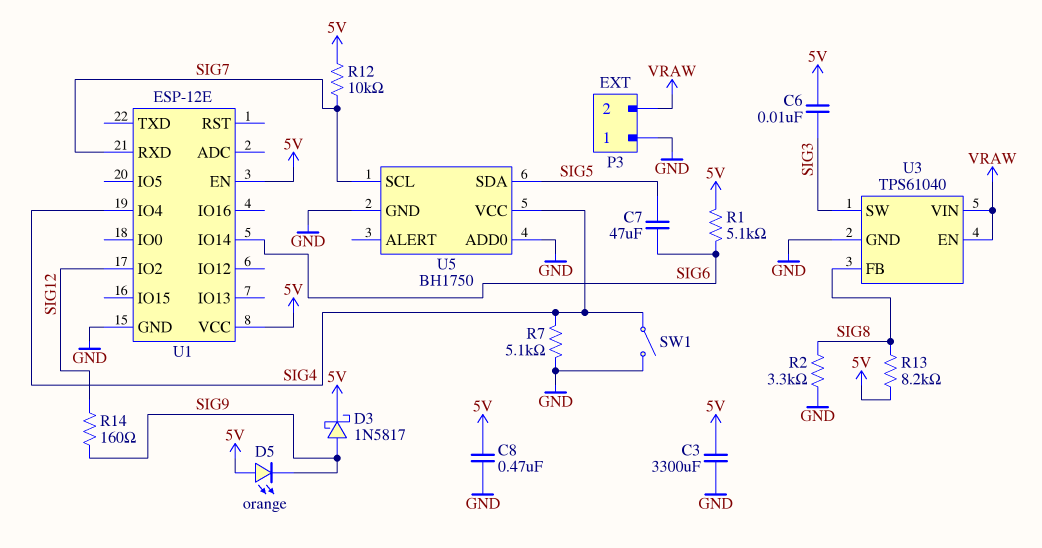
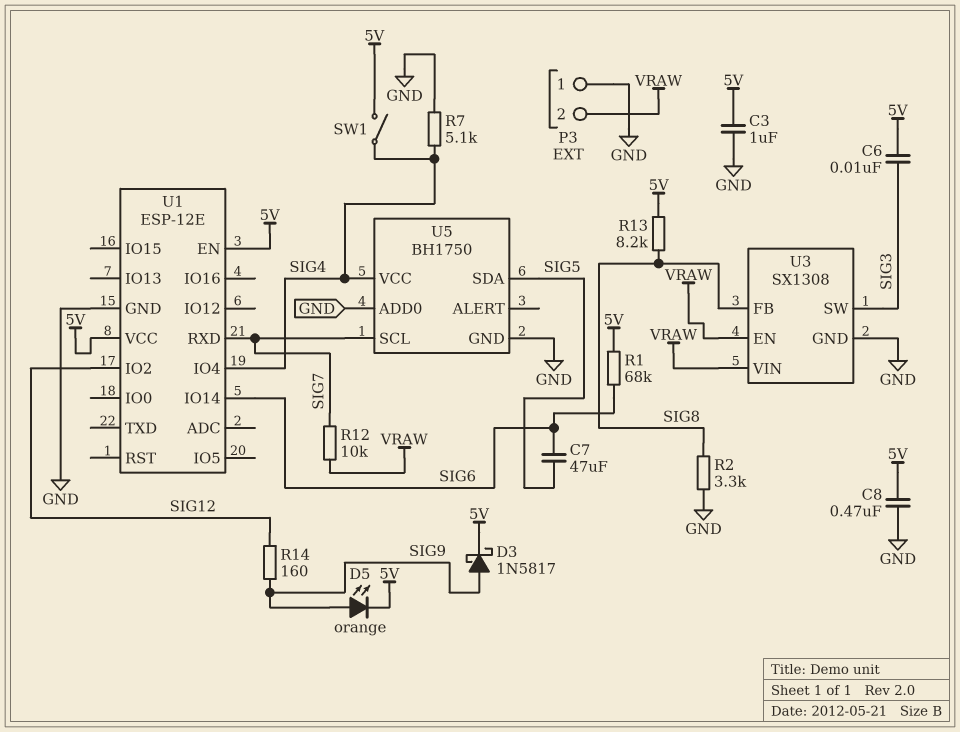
C3: 3300uF (5V, GND) -> 1uF (5V, GND)
D5: LED orange (A 5V, K SIG9) -> LED orange (A SIG9, K 5V)
R1: 5.1k (5V, SIG6) -> 68k (5V, SIG6)
R12: 10k (5V, SIG7) -> 10k (SIG7, VRAW)
SW1: switch (GND, SIG4) -> switch (5V, SIG4)
U3: TPS61040 -> SX1308

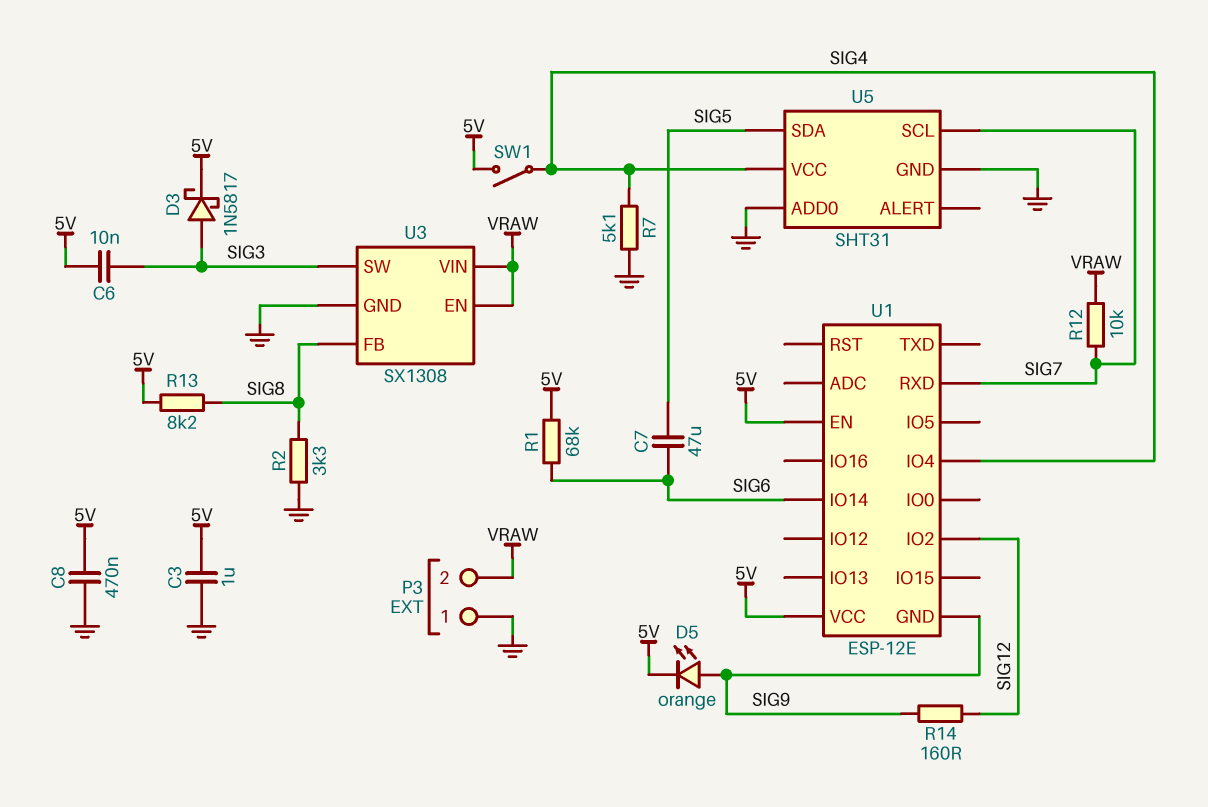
D3: schottky 1N5817 (A SIG9, K 5V) -> schottky 1N5817 (A SIG3, K 5V)
U1 pin GND: GND -> SIG9
U5: BH1750 -> SHT31

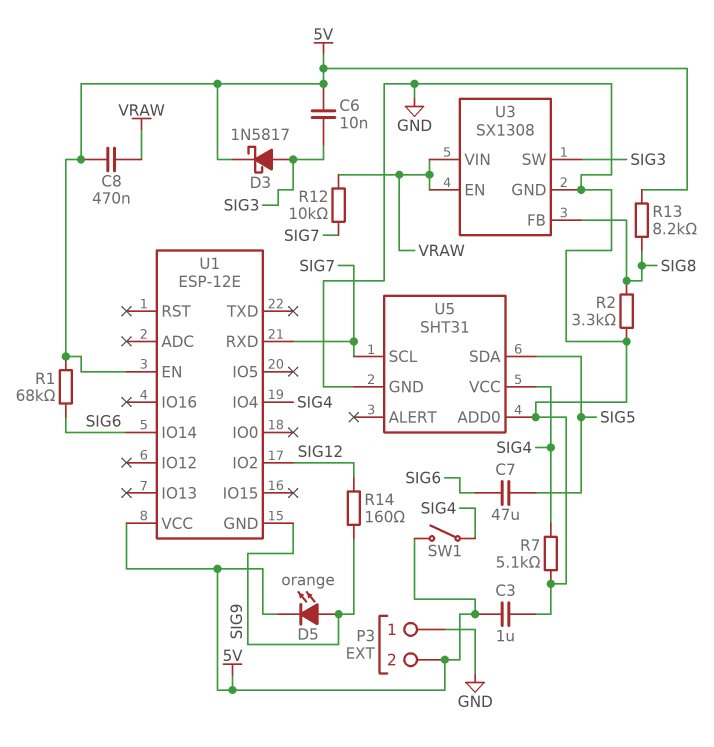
C8: 470nF (5V, GND) -> 470nF (5V, VRAW)
P3 pin 2: VRAW -> 5V

